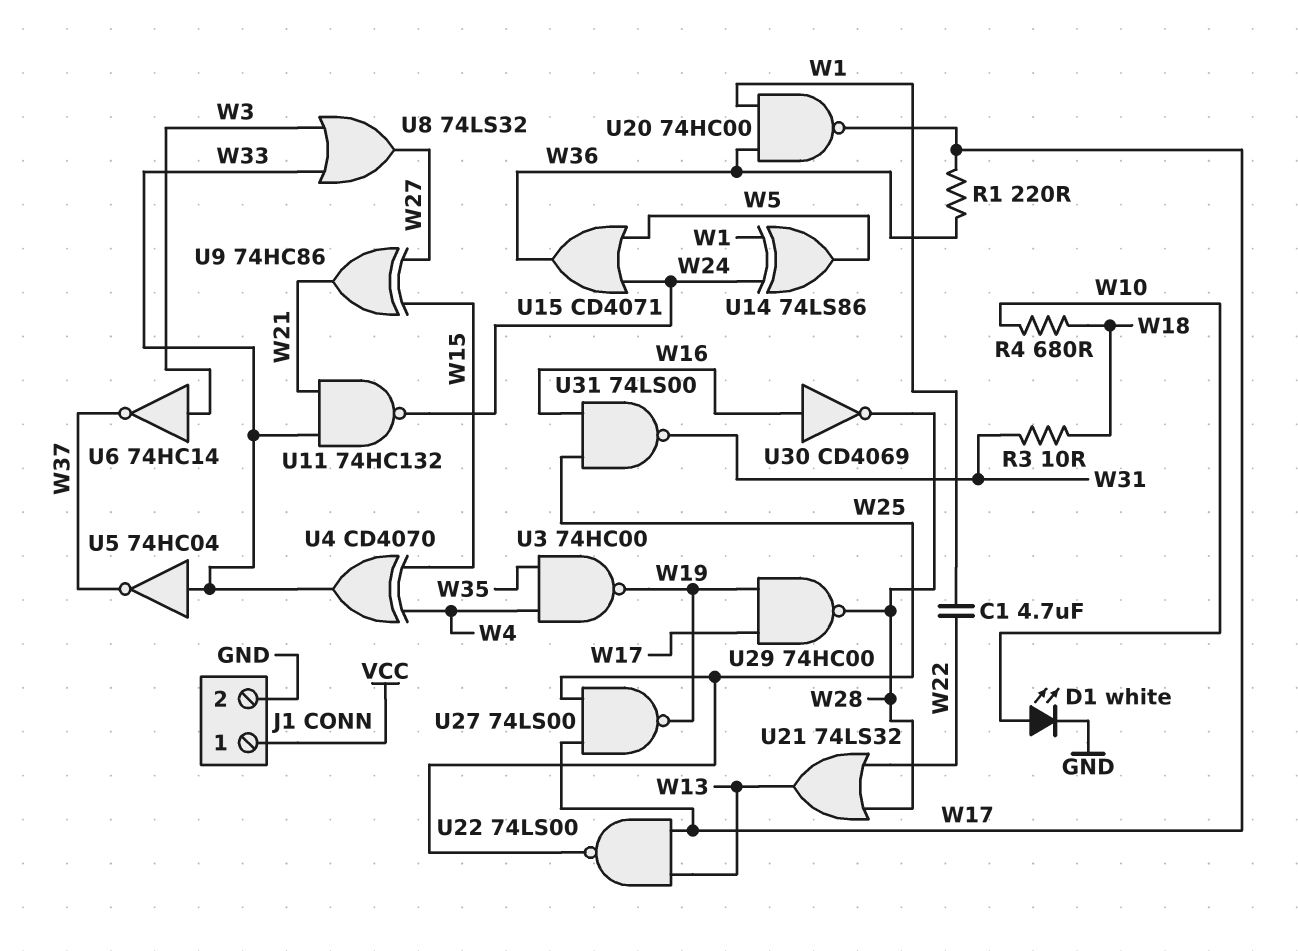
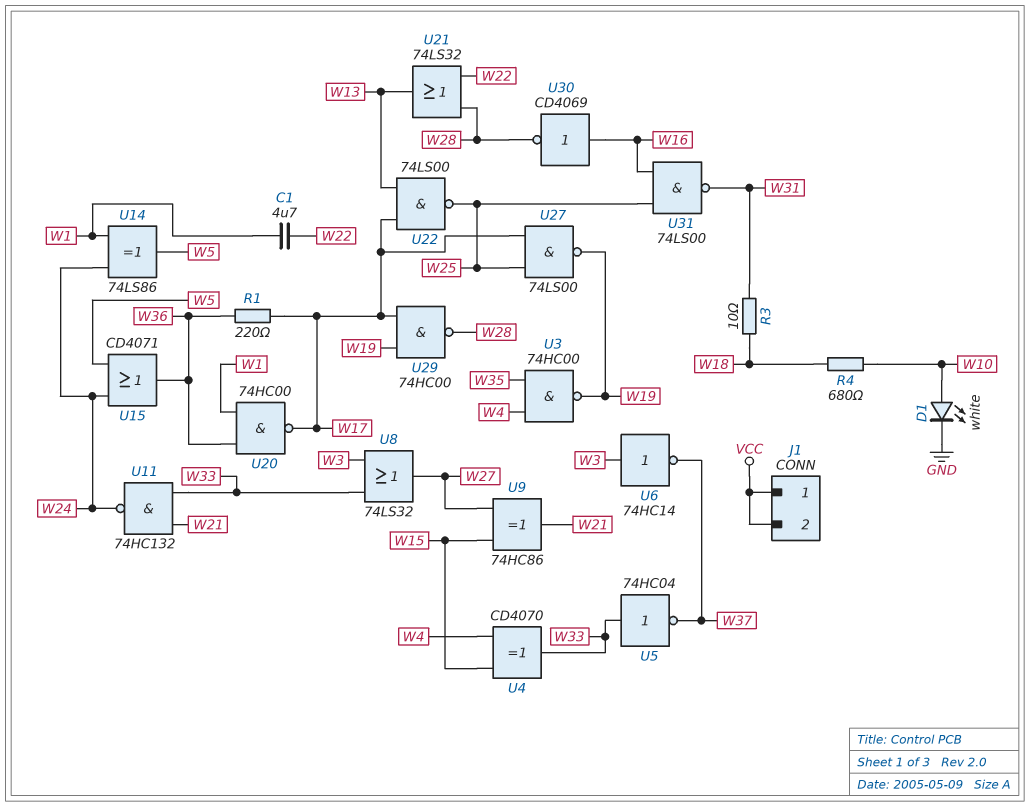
J1 pin 2: GND -> VCC

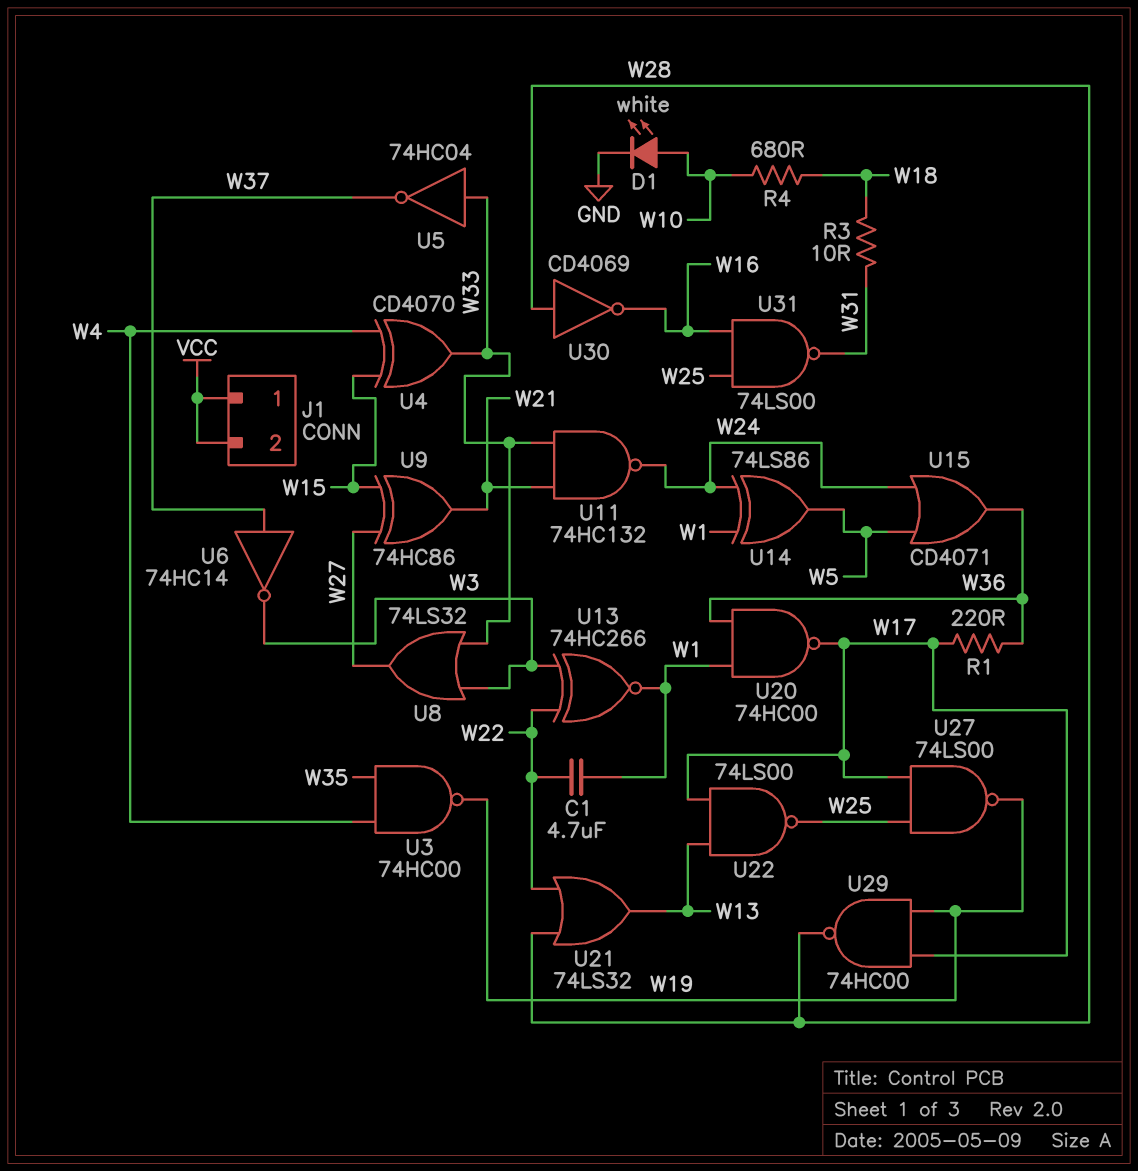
U6: NOT 74HC14 (in W3, out W37) -> NOT 74HC14 (in W37, out W3)
U13: none -> XNOR 74HC266 (in W3, in W22, out W1)
U30: NOT CD4069 (in W16, out W28) -> NOT CD4069 (in W28, out W16)

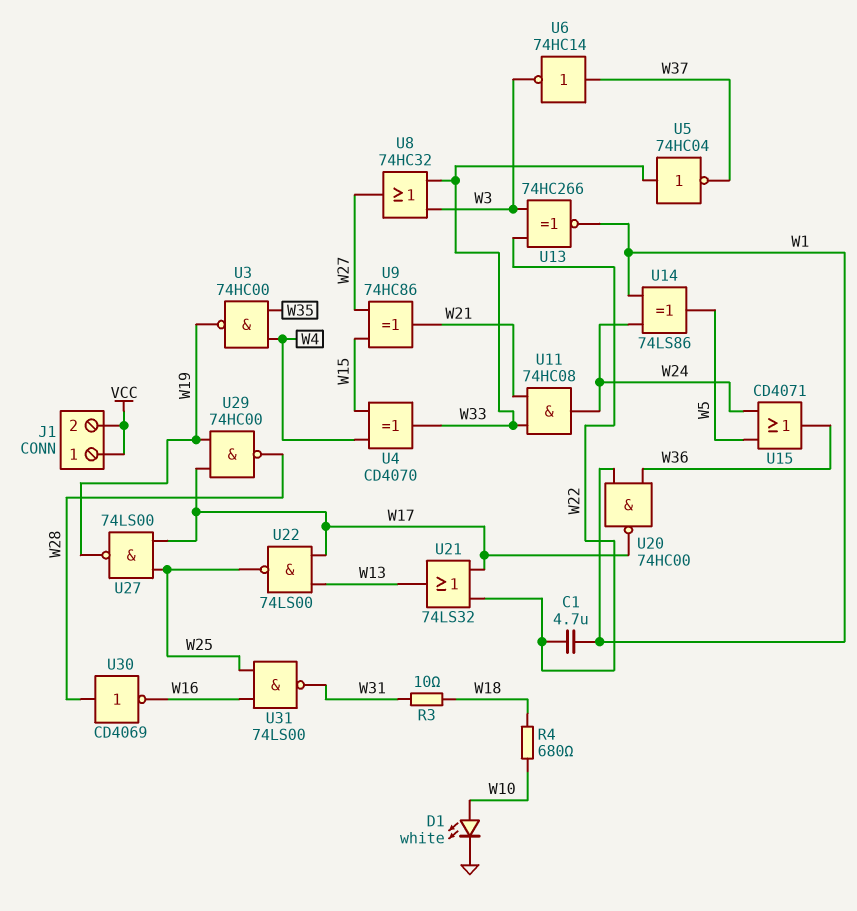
R1: 220 (W17, W36) -> none
U8: OR 74LS32 (in W3, in W33, out W27) -> OR 74HC32 (in W3, in W33, out W27)
U11: NAND 74HC132 (in W21, in W33, out W24) -> AND 74HC08 (in W21, in W33, out W24)
U21: OR 74LS32 (in W22, in W28, out W13) -> OR 74LS32 (in W17, in W22, out W13)

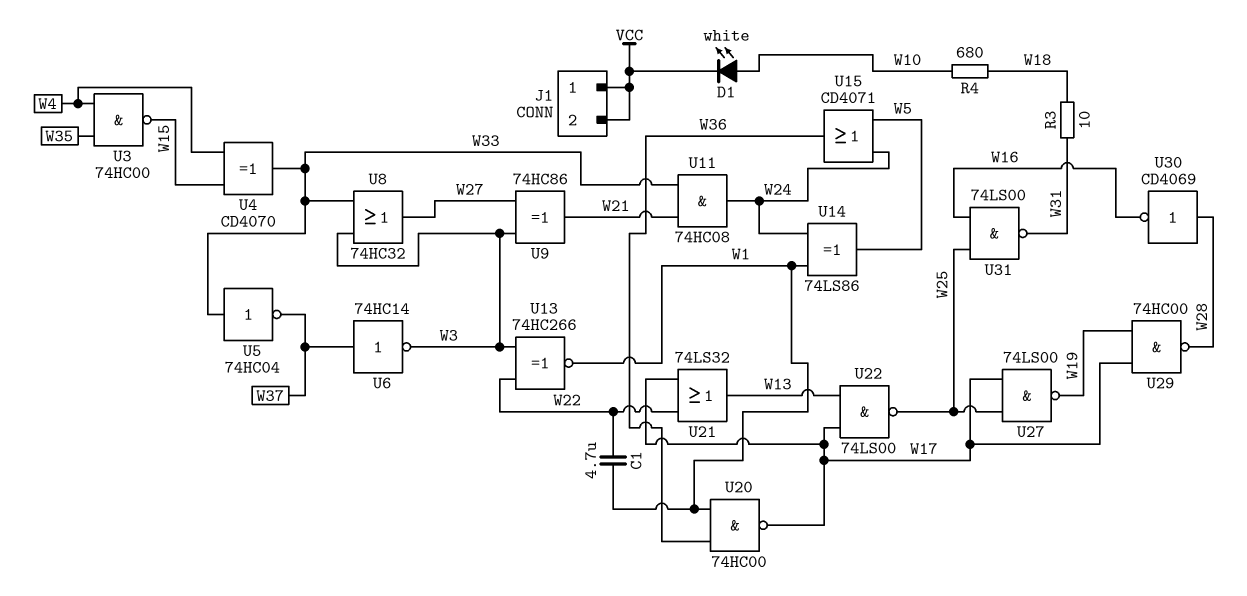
D1: LED white (A W10, K GND) -> LED white (A W10, K VCC)
U3: NAND 74HC00 (in W4, in W35, out W19) -> NAND 74HC00 (in W4, in W35, out W15)
U9: XOR 74HC86 (in W15, in W27, out W21) -> XOR 74HC86 (in W3, in W27, out W21)

